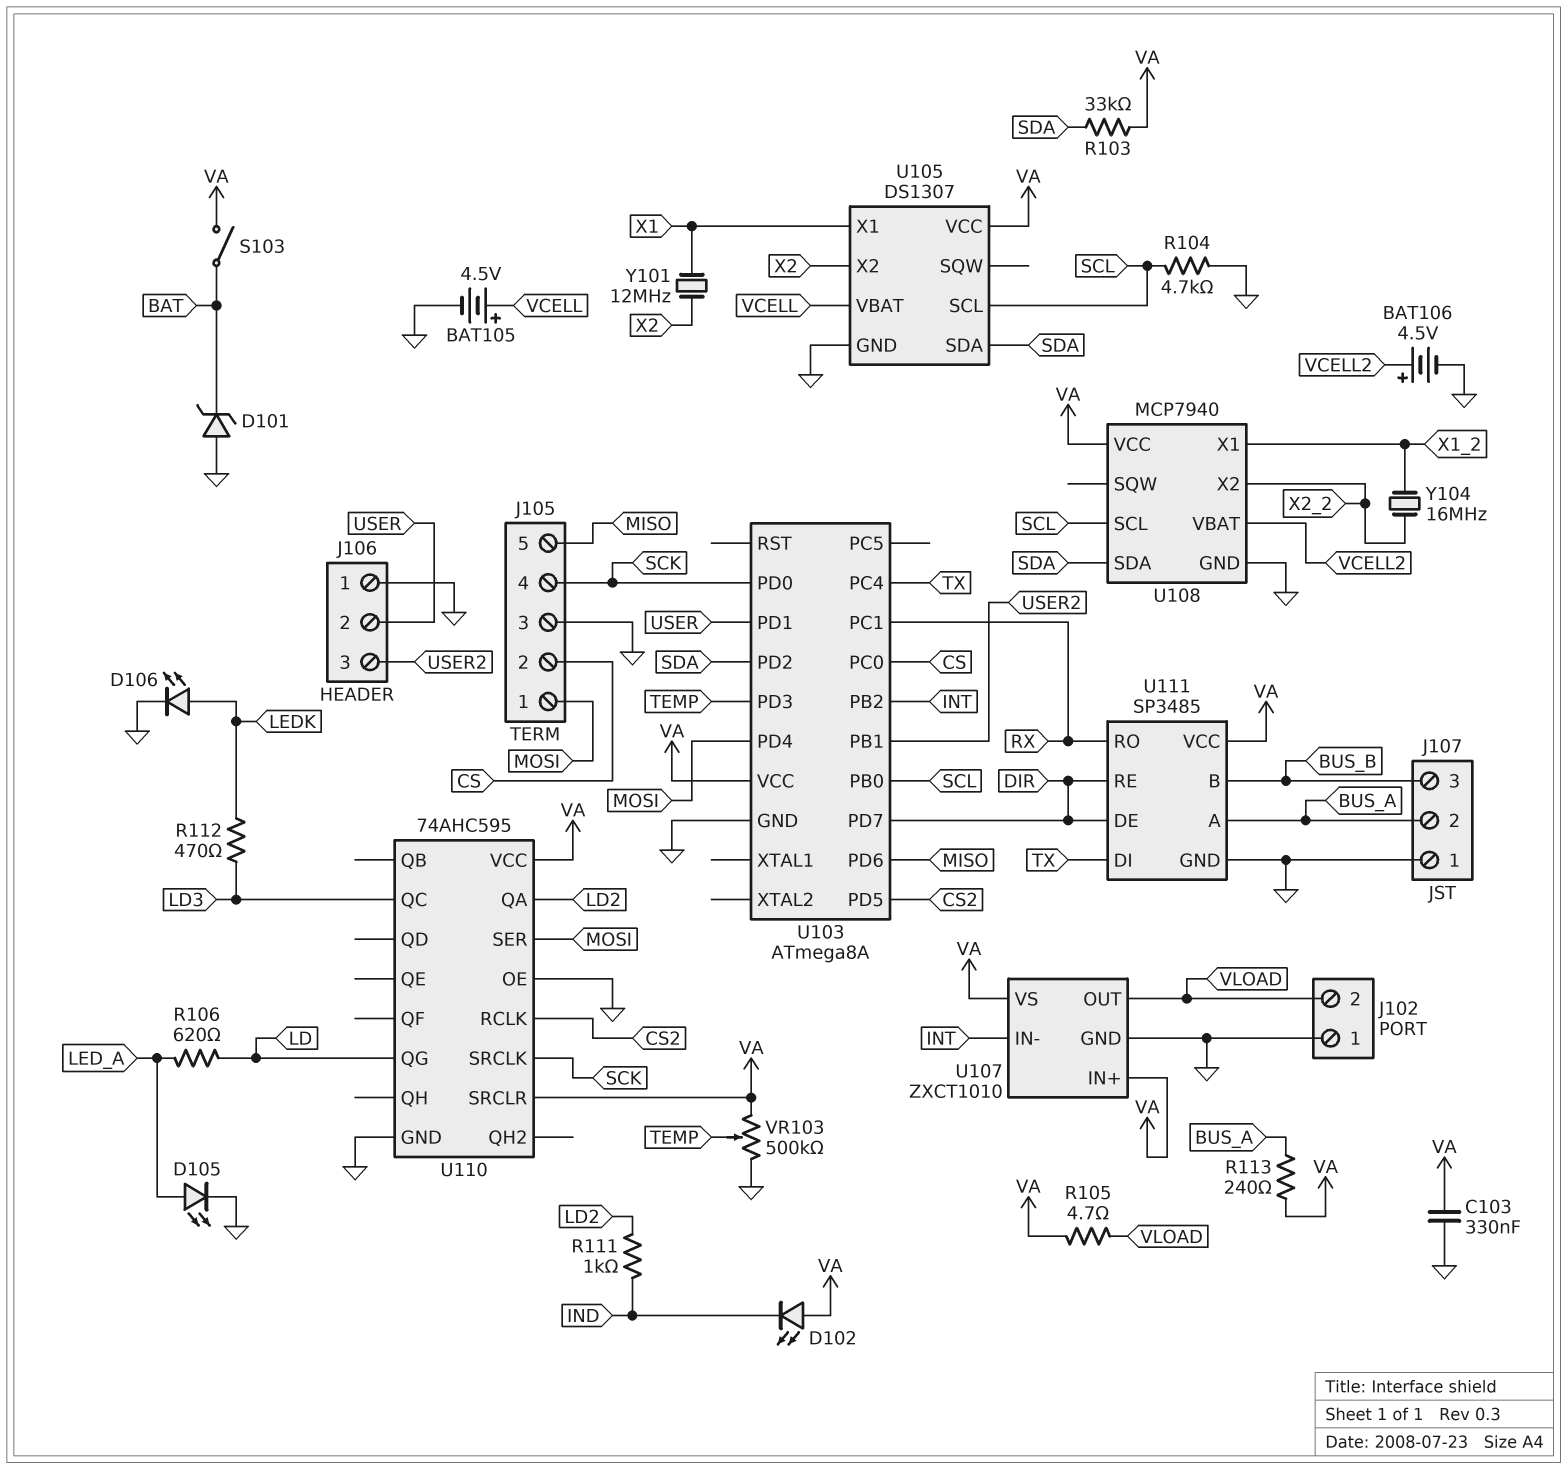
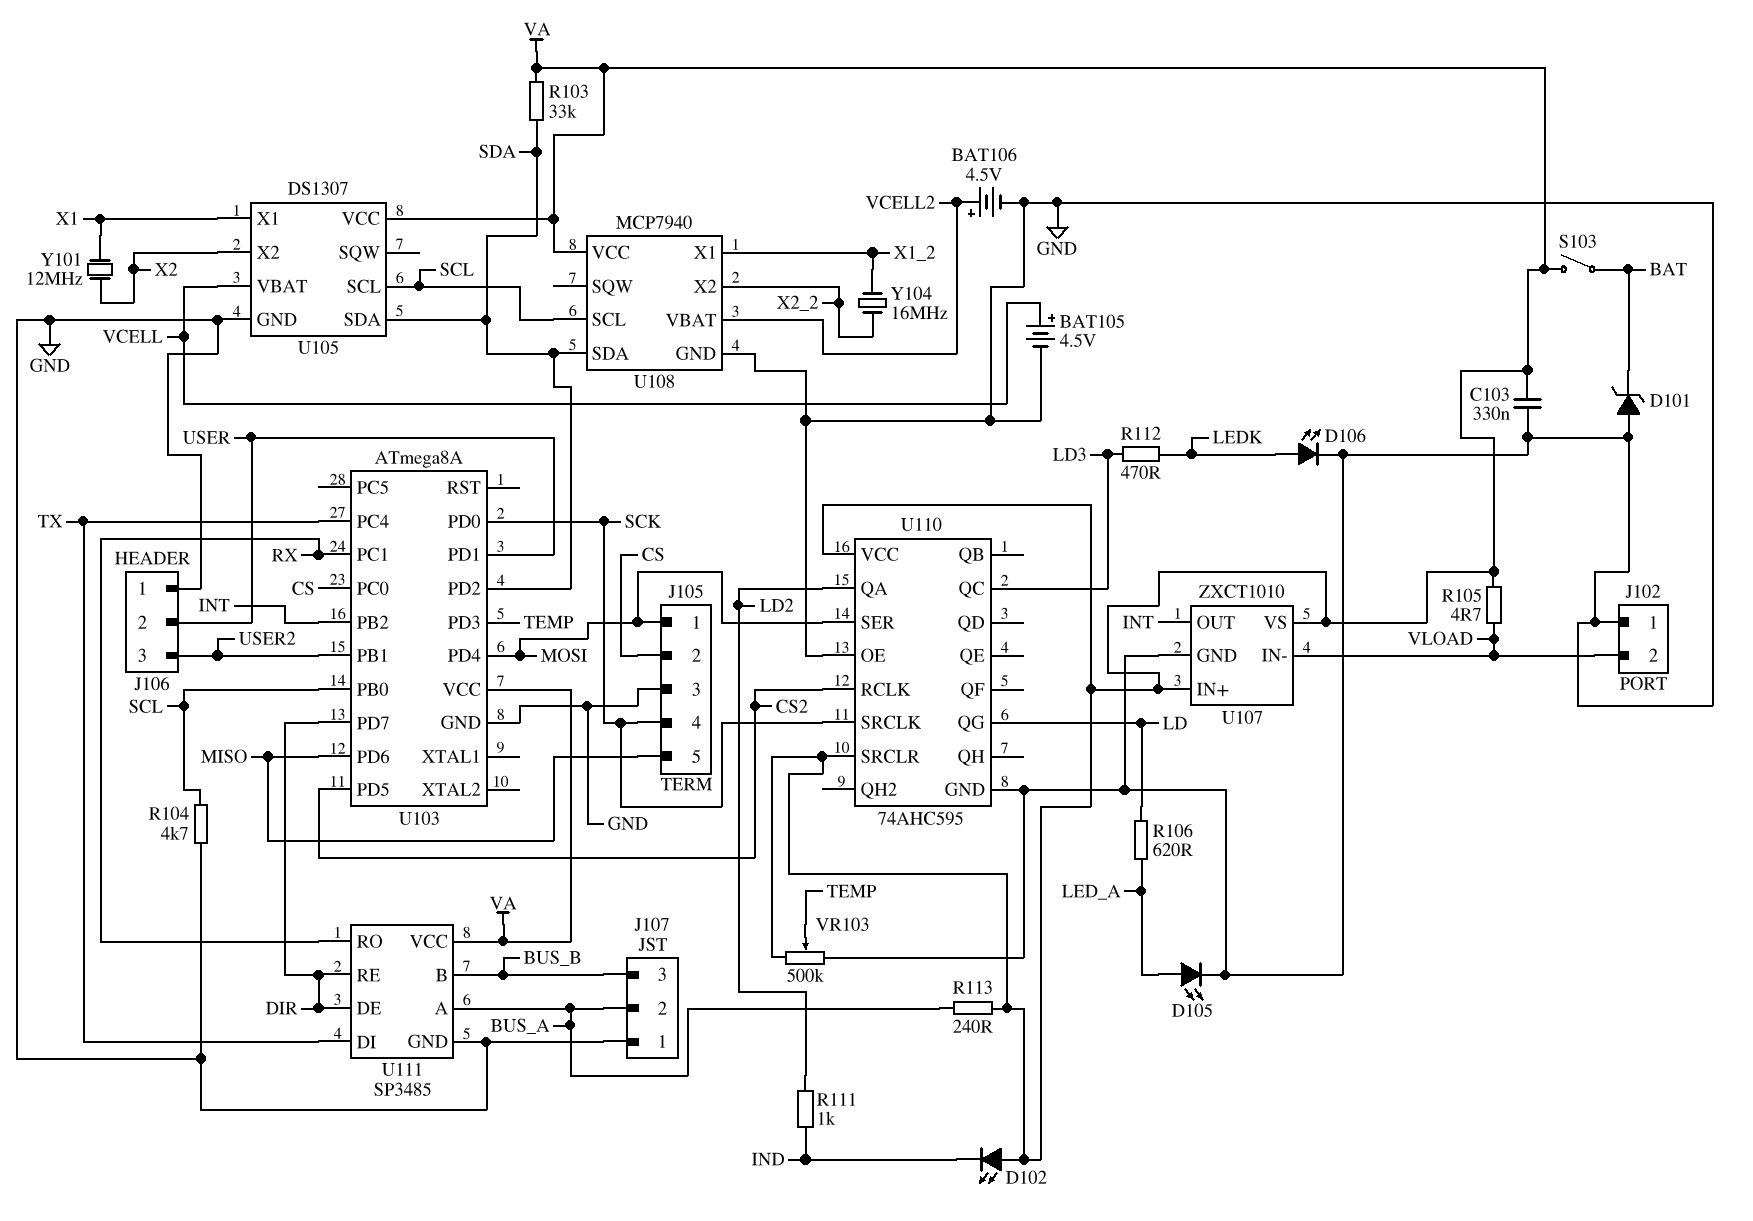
U107 pin IN-: INT -> VLOAD
U107 pin OUT: VLOAD -> INT

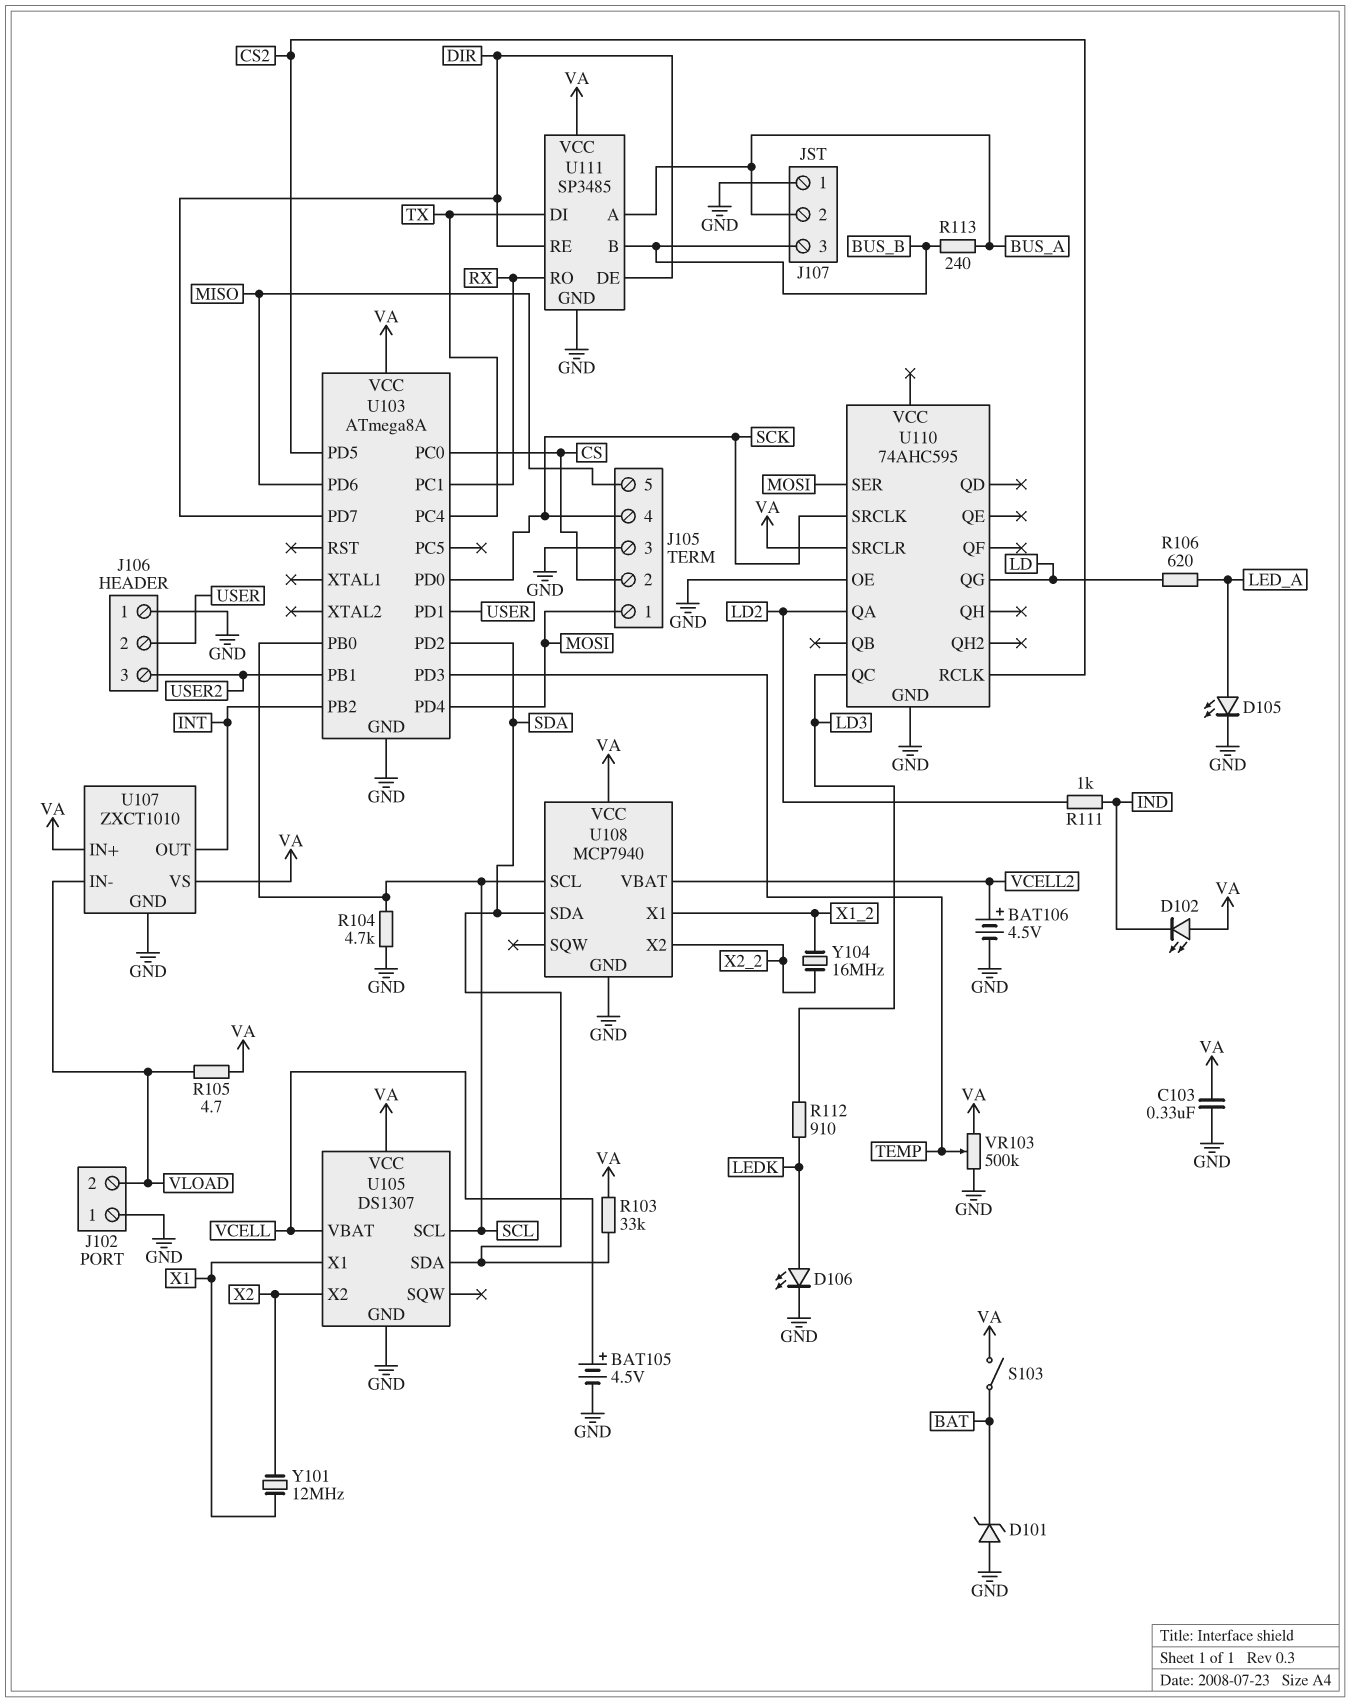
R112: 470 (LD3, LEDK) -> 910 (LD3, LEDK)
R113: 240 (BUS_A, VA) -> 240 (BUS_A, BUS_B)
U110 pin VCC: VA -> none

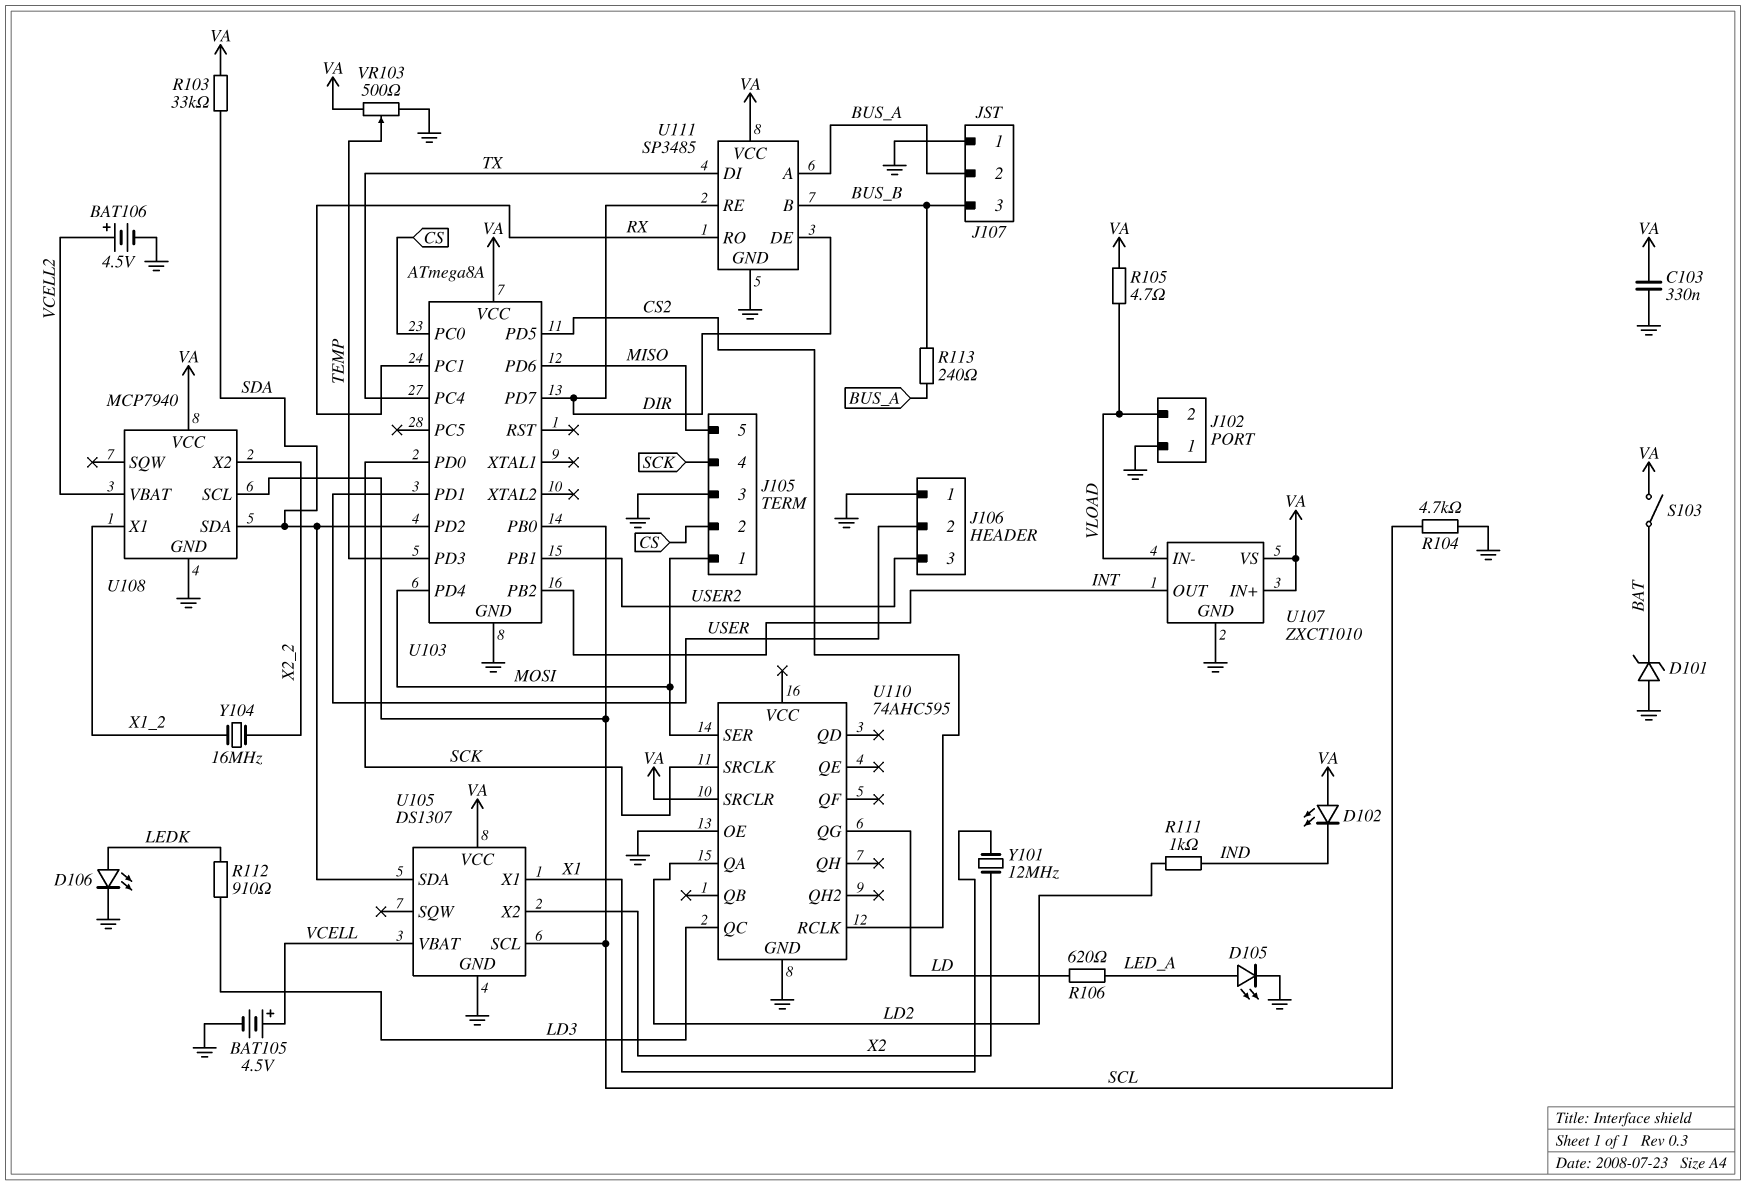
VR103: 500k (GND, VA, wiper TEMP) -> 500 (GND, VA, wiper TEMP)

